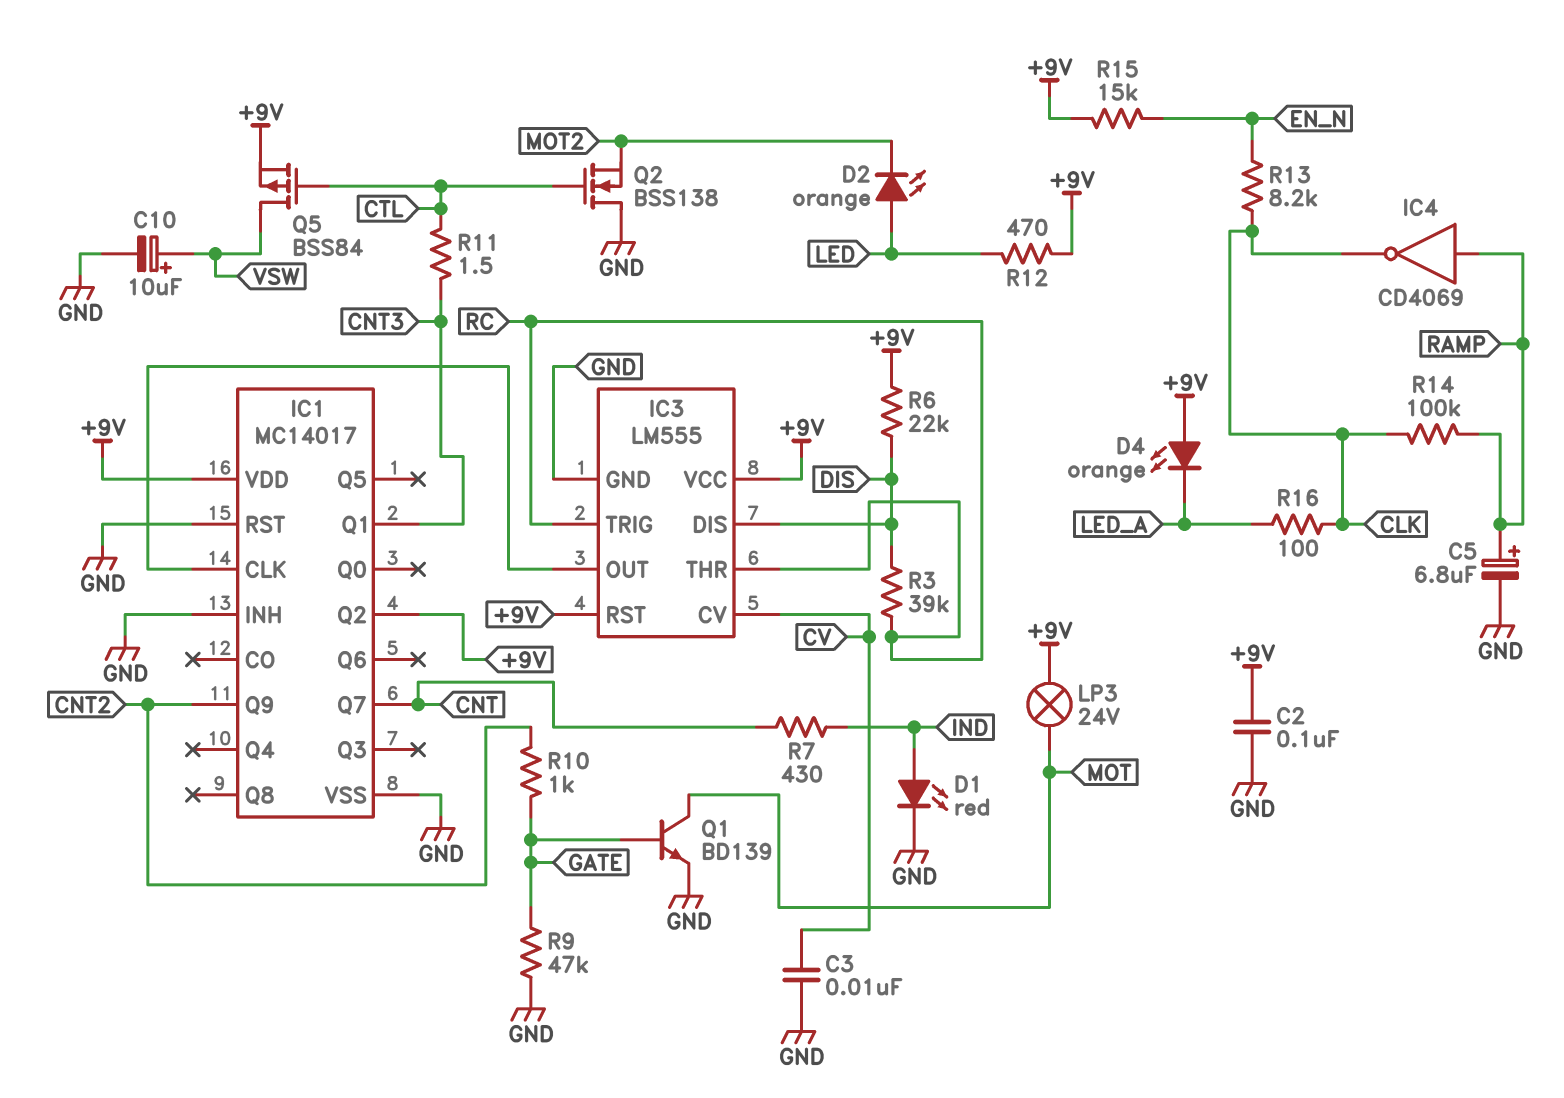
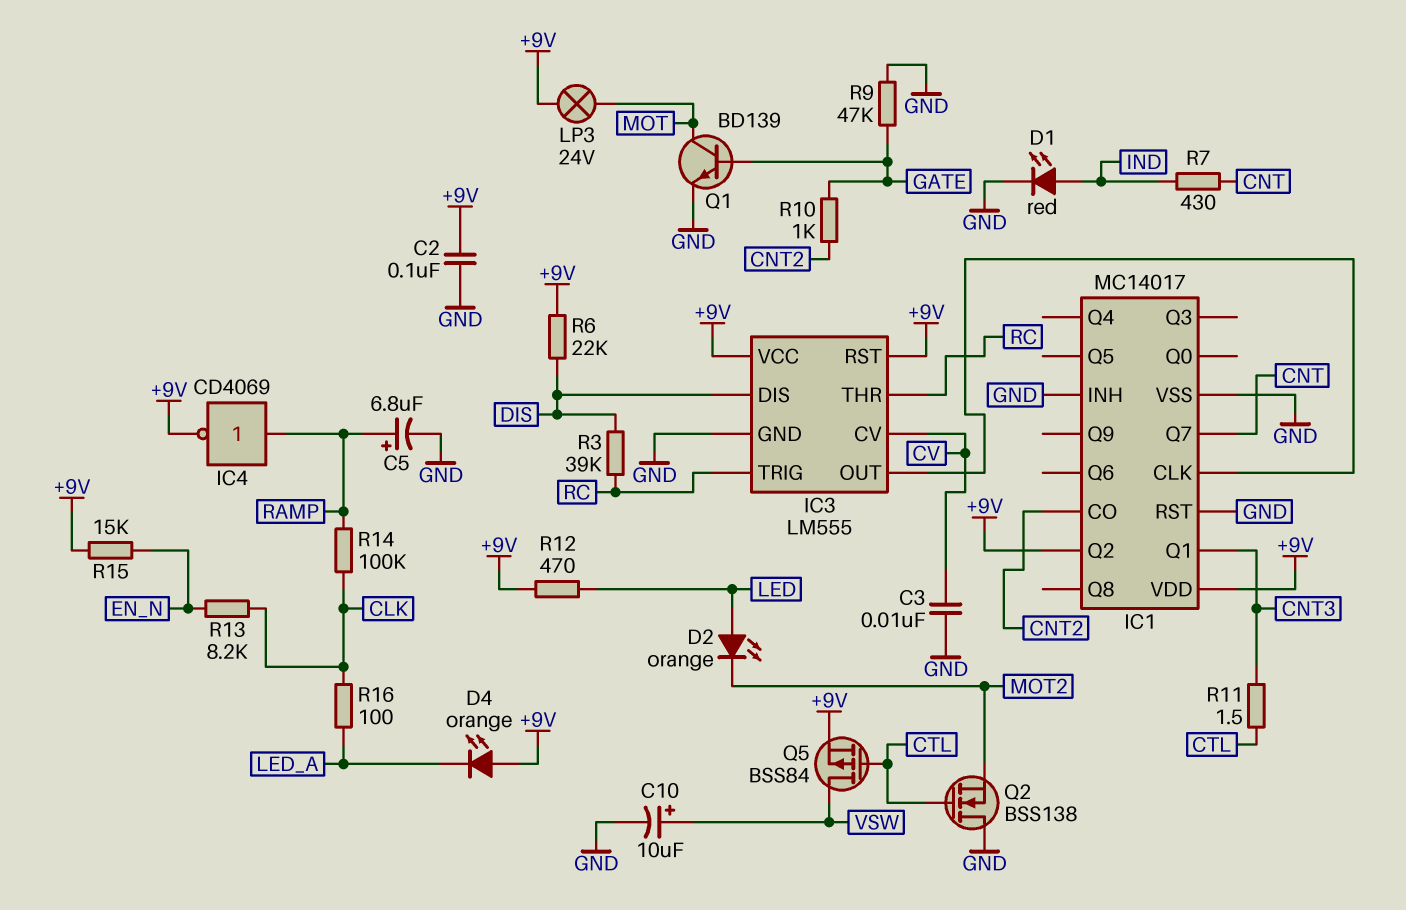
IC1 pin CO: none -> CNT2
IC1 pin Q9: CNT2 -> none
IC4: NOT CD4069 (in RAMP, out CLK) -> NOT CD4069 (in RAMP, out +9V)

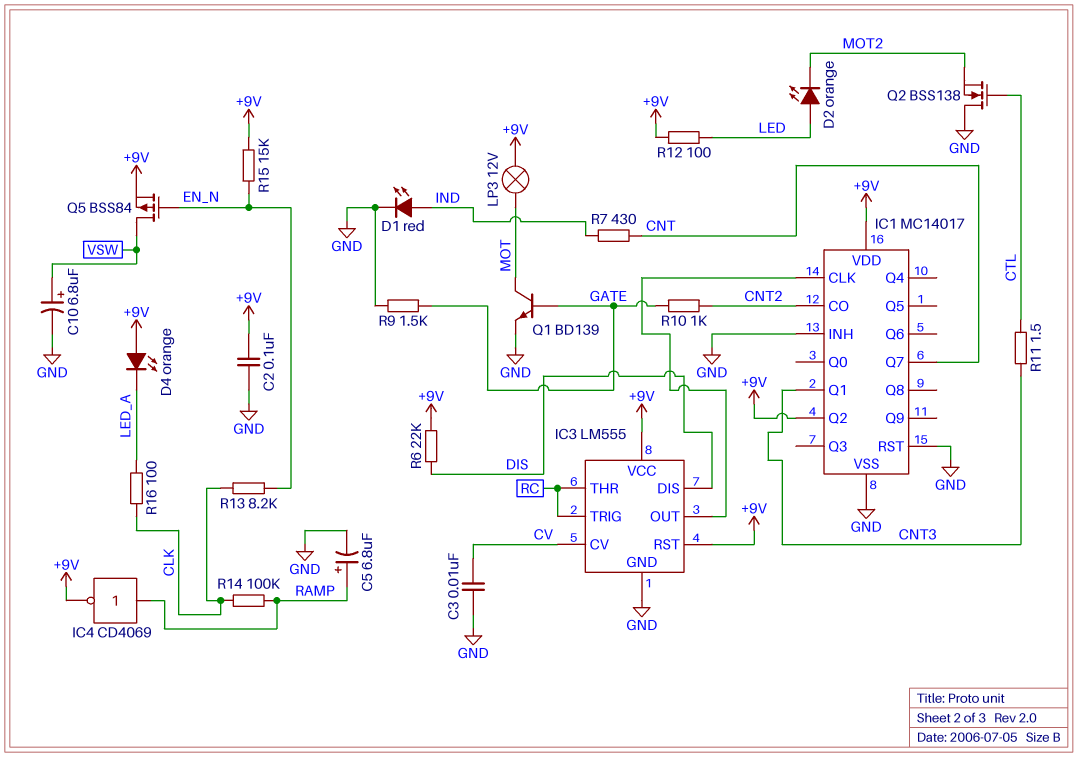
C10: 10uF (plus VSW, minus GND) -> 6.8uF (plus VSW, minus GND)
LP3: lamp 24V (+9V, MOT) -> lamp 12V (+9V, MOT)
Q5: PMOS BSS84 (G CTL, D VSW, S +9V) -> PMOS BSS84 (G EN_N, D VSW, S +9V)
R3: 39k (DIS, RC) -> none
R9: 47k (GATE, GND) -> 1.5k (GATE, GND)
R12: 470 (+9V, LED) -> 100 (+9V, LED)

